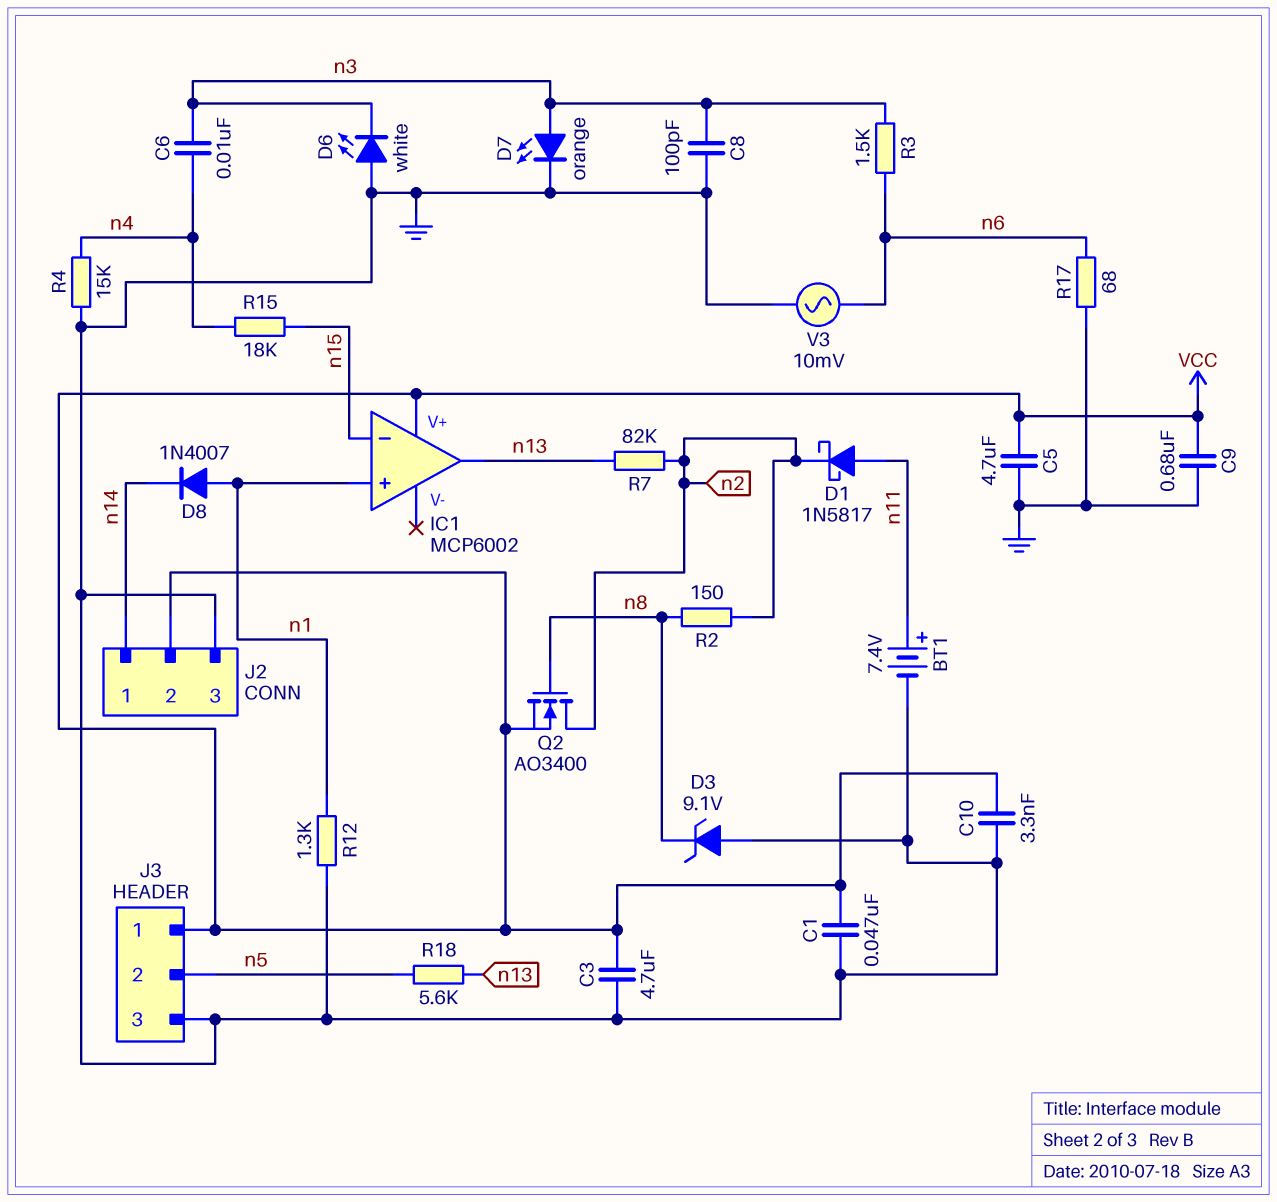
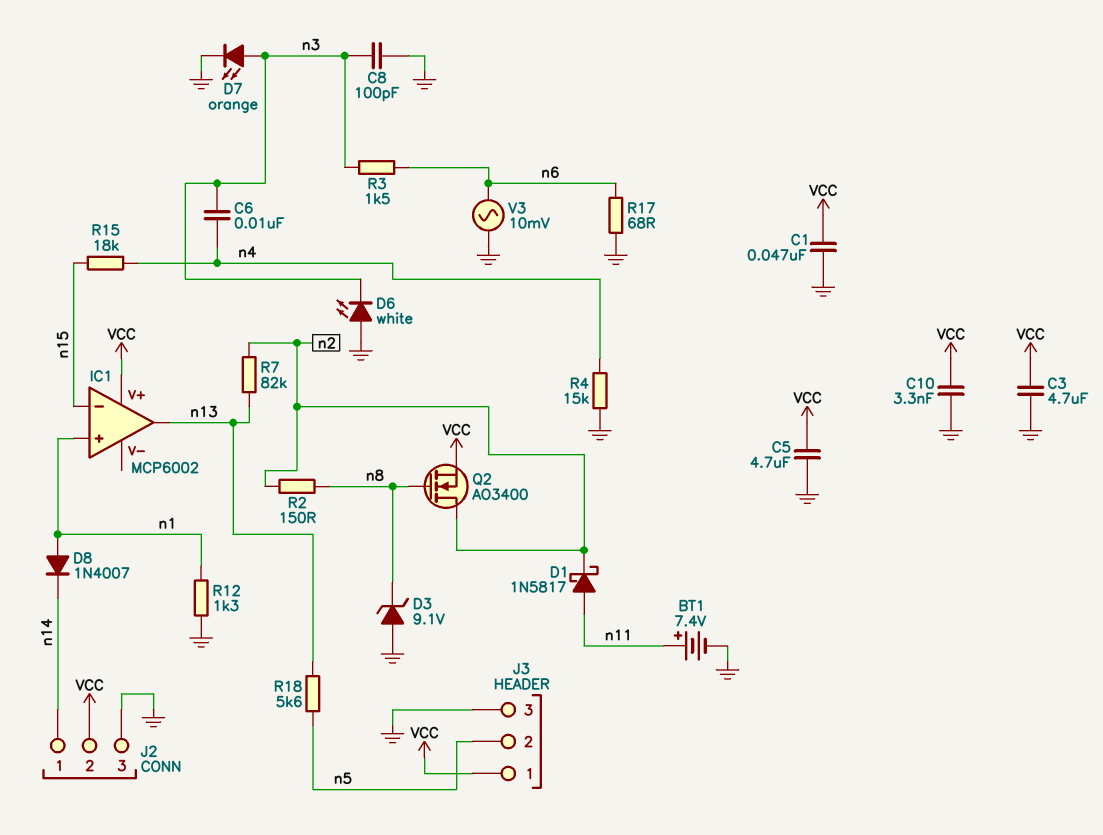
C9: 680nF (GND, VCC) -> none

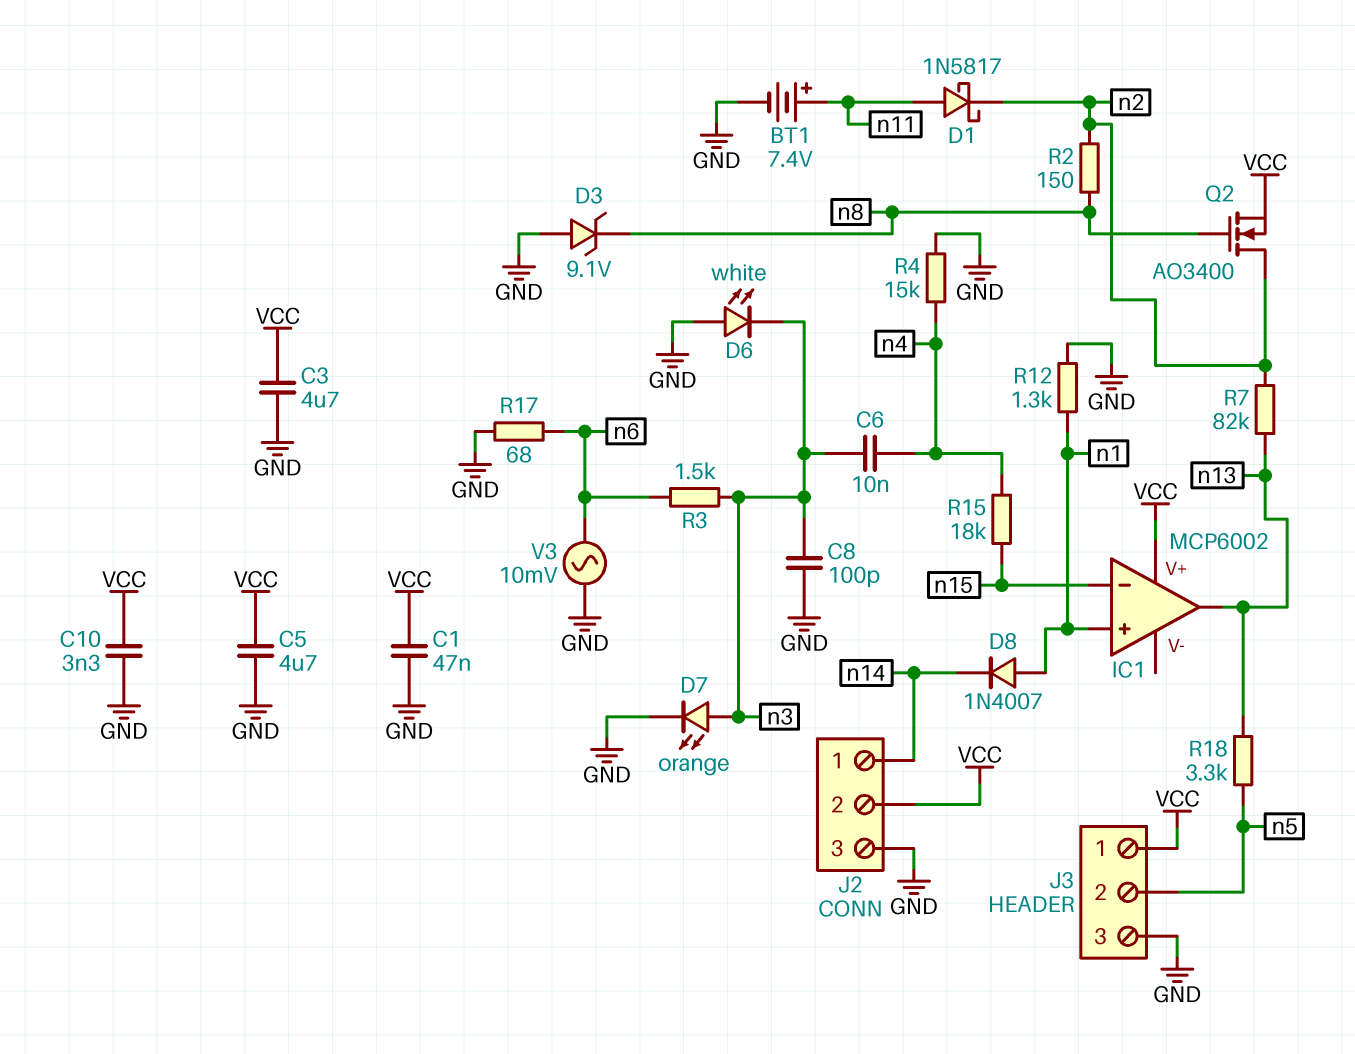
R18: 5.6k (n5, n13) -> 3.3k (n5, n13)

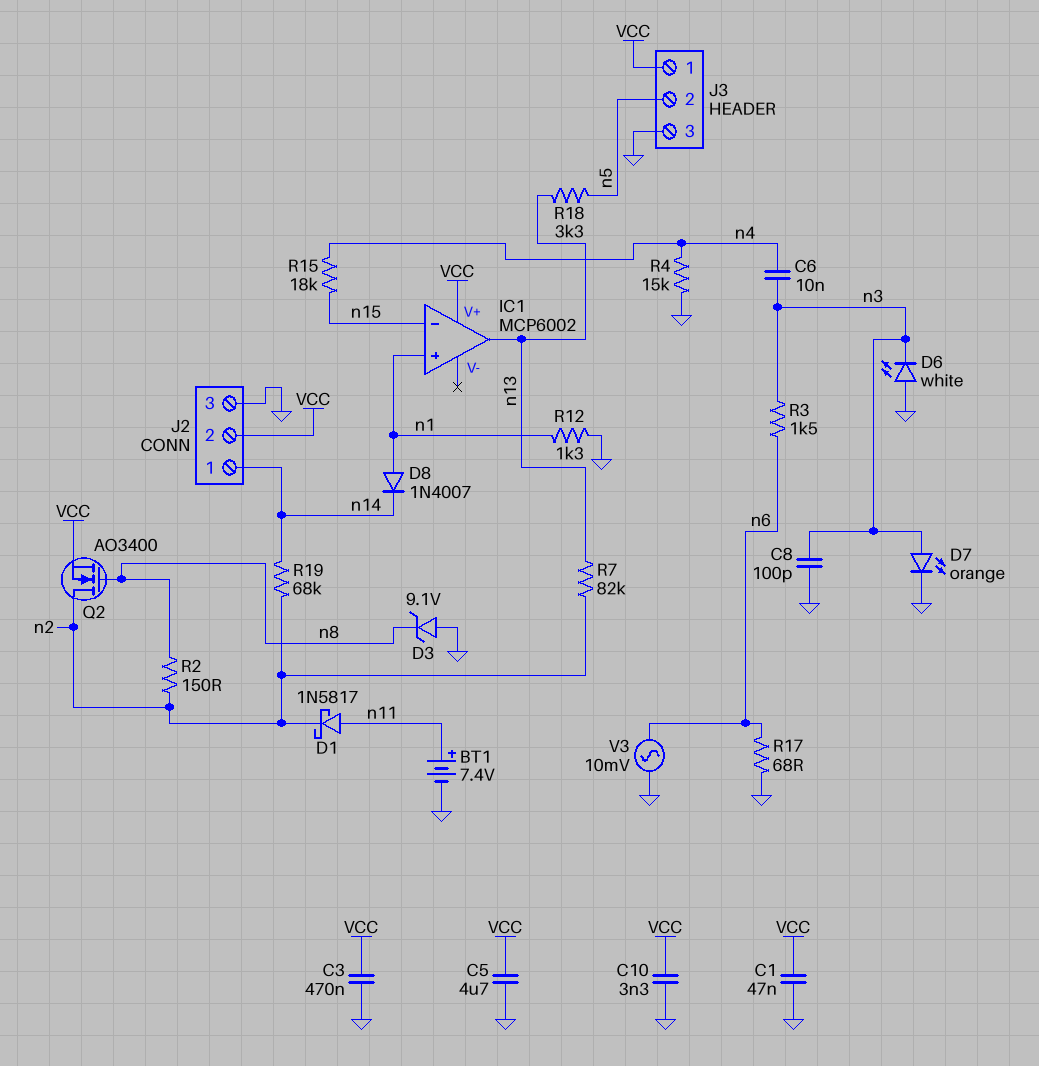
C3: 4.7uF (GND, VCC) -> 470nF (GND, VCC)
R19: none -> 68k (n2, n14)

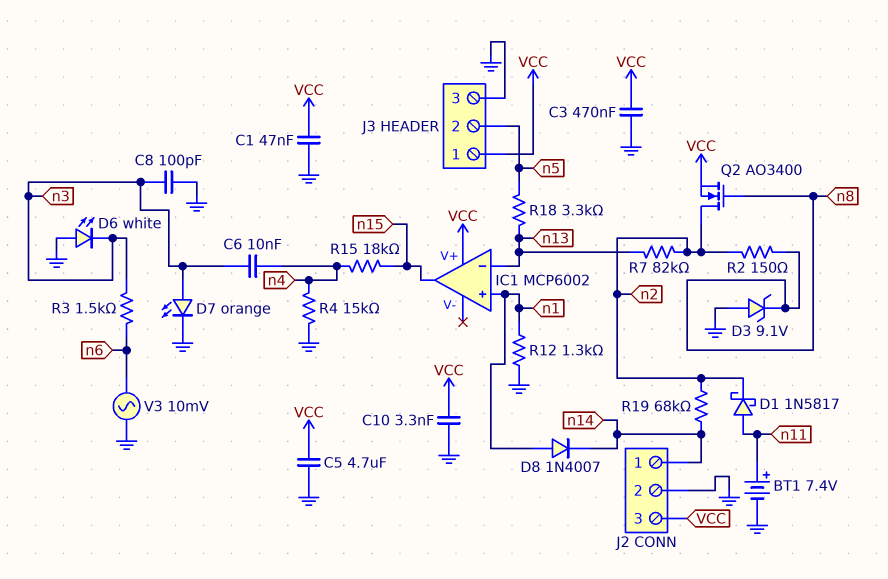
IC1 pin in-: n15 -> n13
IC1 pin out: n13 -> n15
J2 pin 2: VCC -> GND
J2 pin 3: GND -> VCC
R17: 68 (GND, n6) -> none

